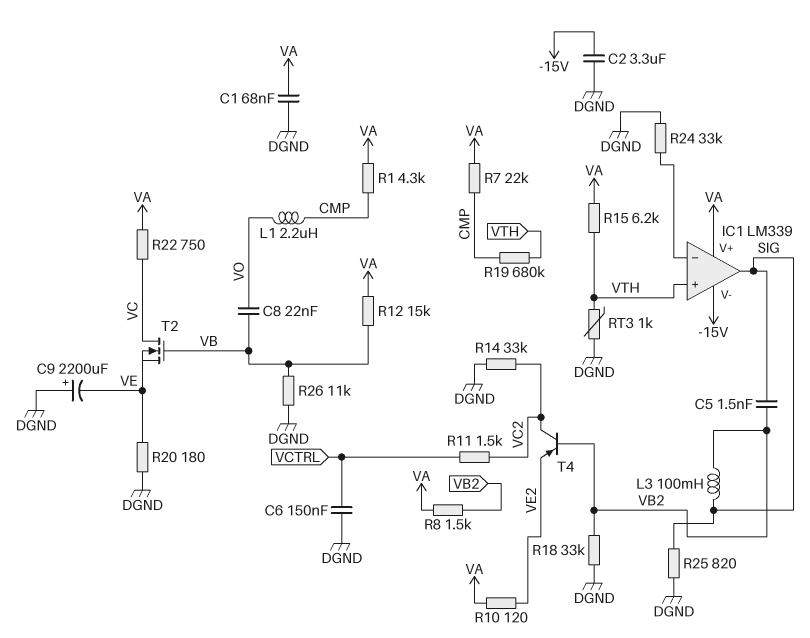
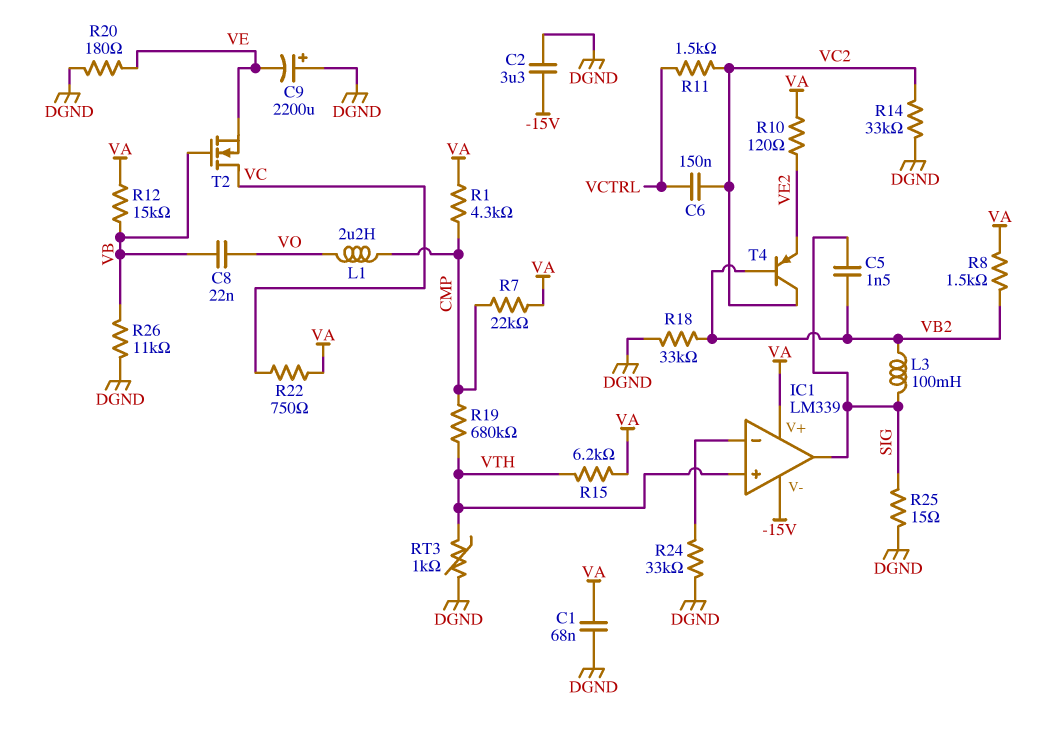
C6: 150nF (DGND, VCTRL) -> 150nF (VC2, VCTRL)
R25: 820 (DGND, SIG) -> 15 (DGND, SIG)

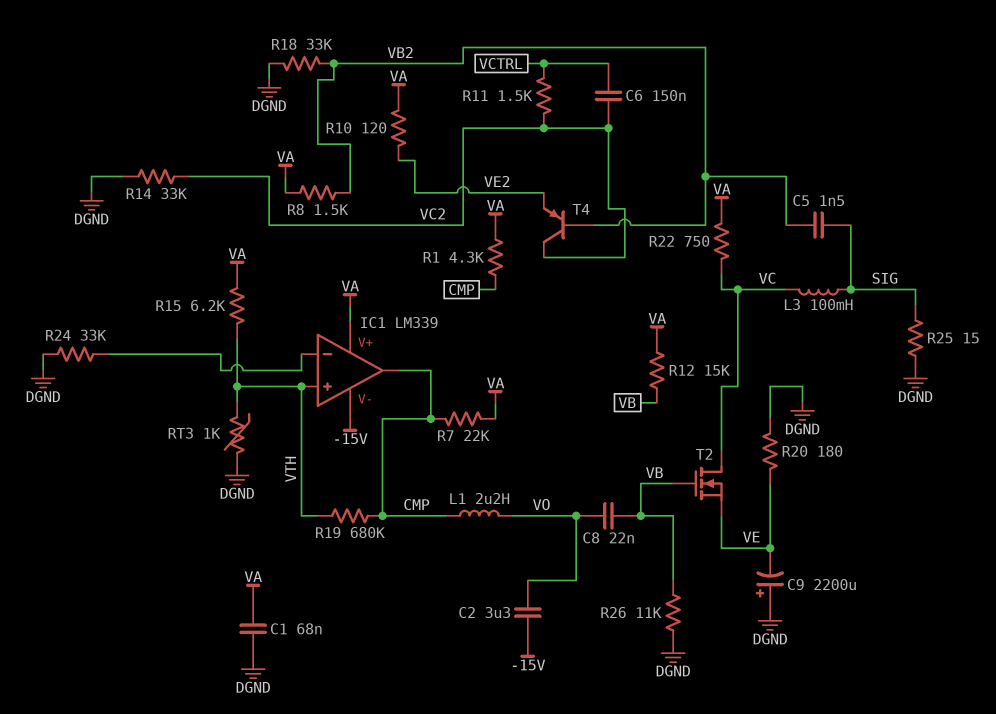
C2: 3.3uF (-15V, DGND) -> 3.3uF (-15V, VO)
IC1 pin out: SIG -> CMP
L3: 100mH (SIG, VB2) -> 100mH (SIG, VC)

